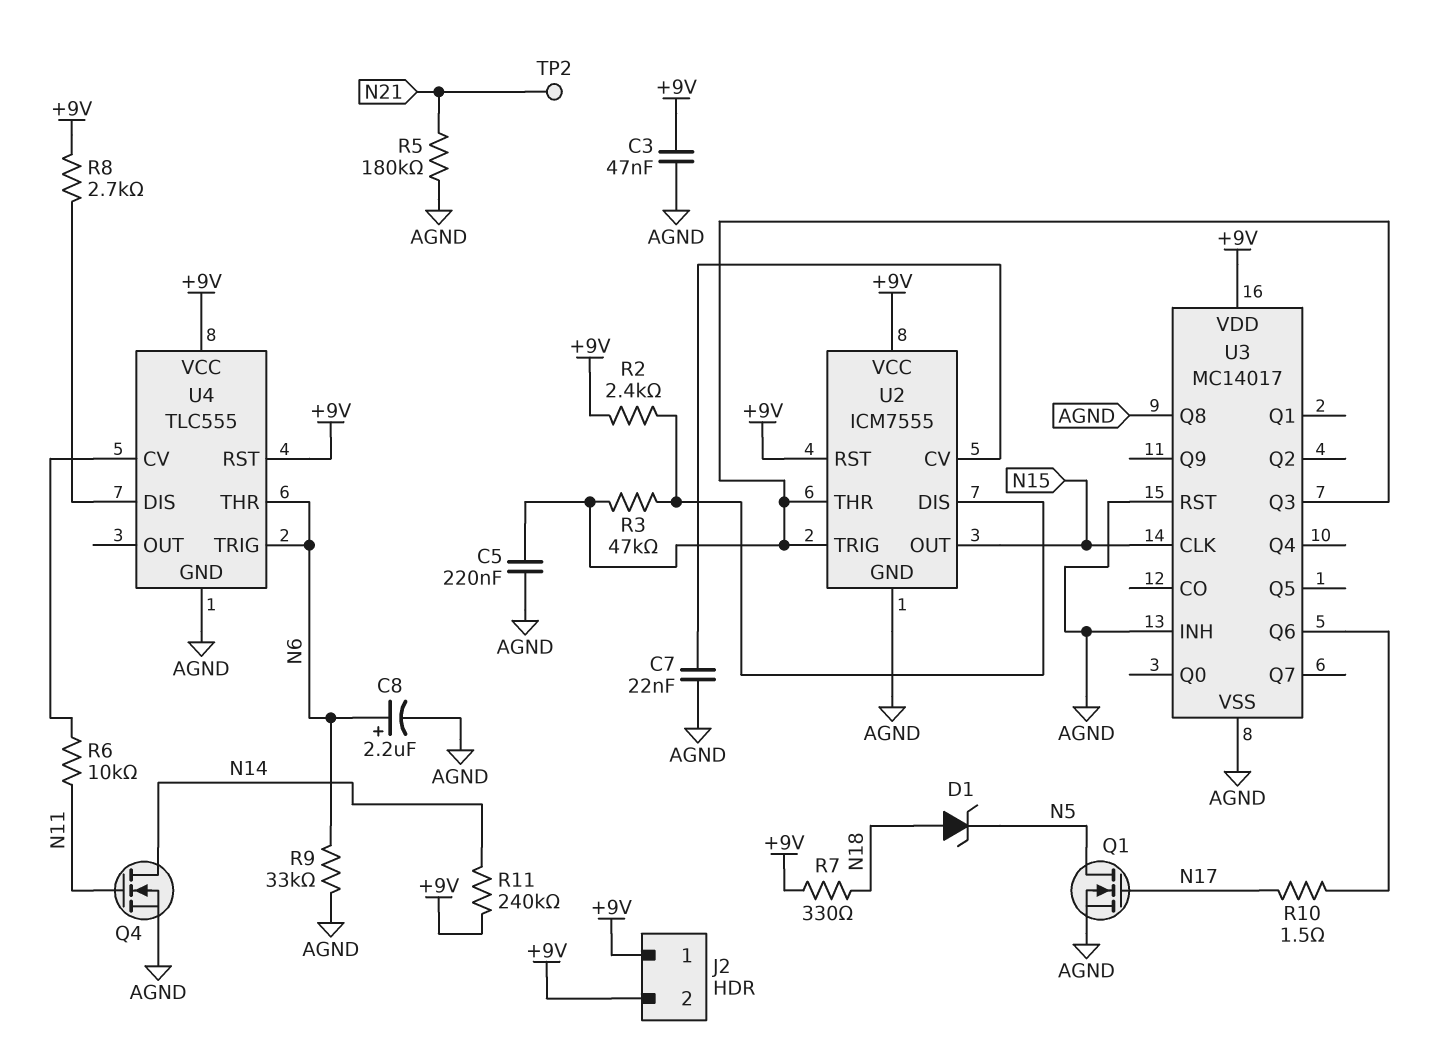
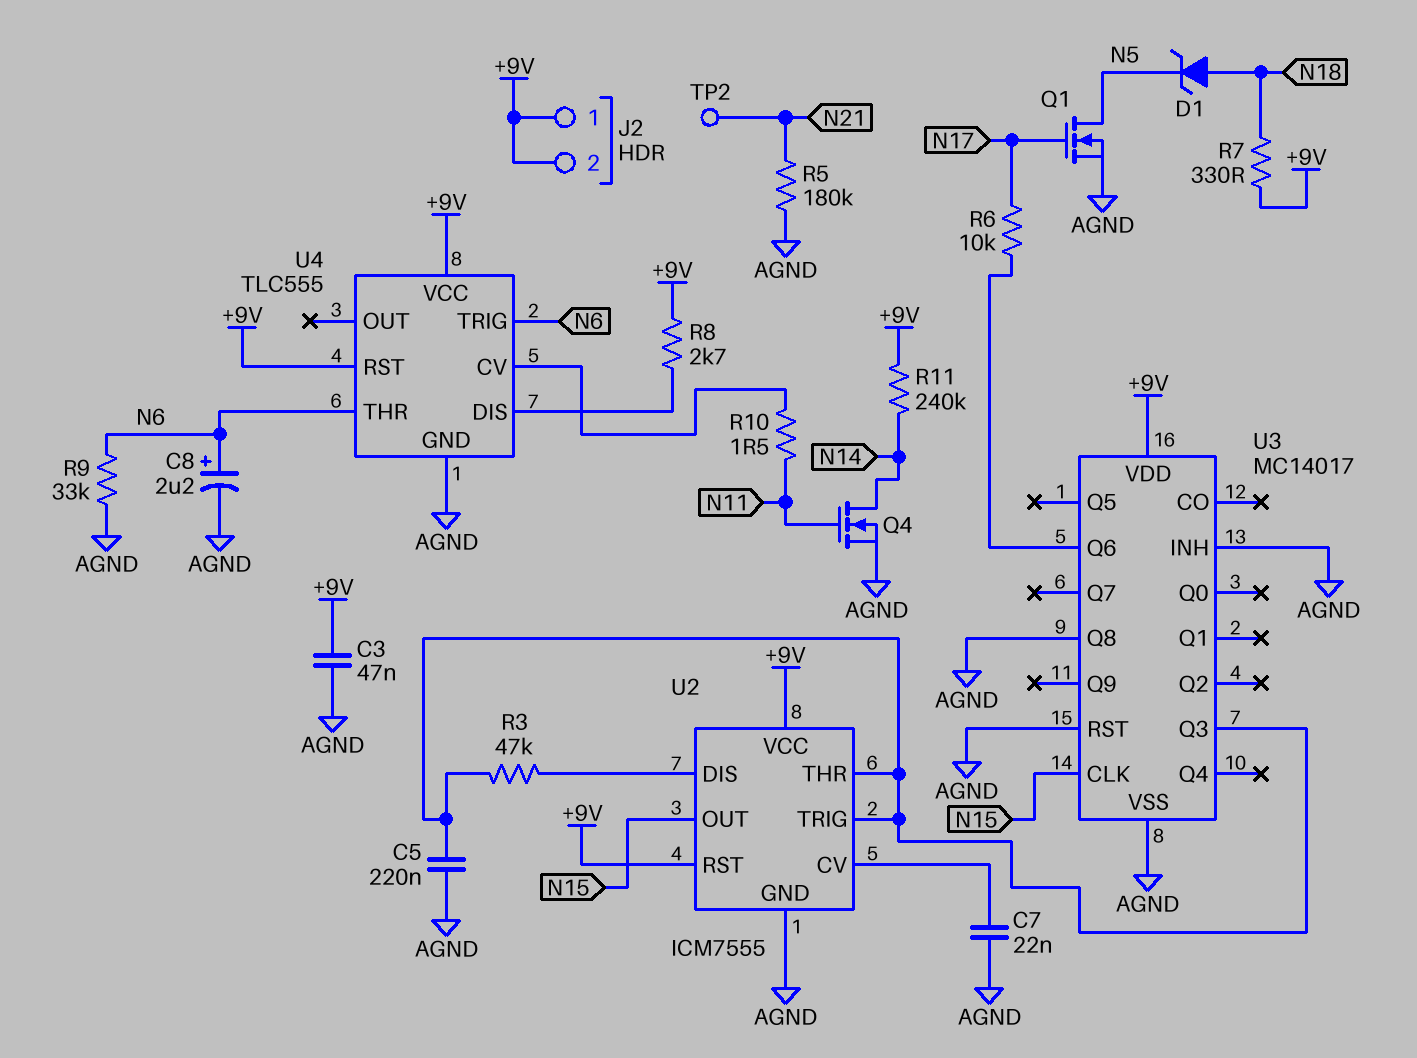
R2: 2.4k (+9V, U2/DIS) -> none
R6: 10k (N11, U4/CV) -> 10k (N17, U3/Q6)
R10: 1.5 (N17, U3/Q6) -> 1.5 (N11, U4/CV)

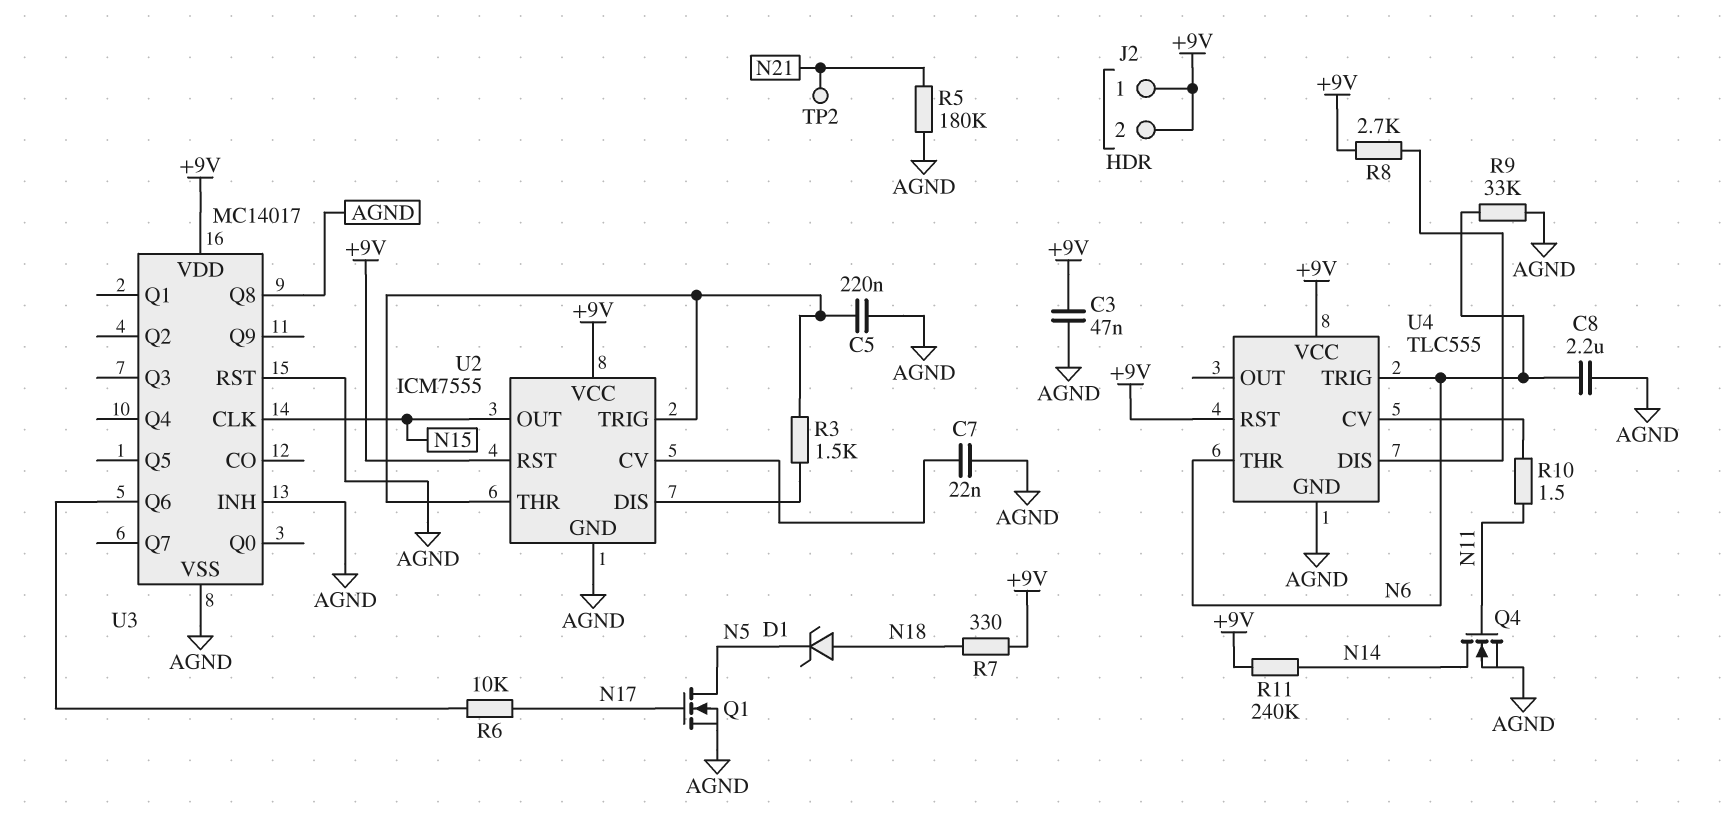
C8: 2.2uF (plus N6, minus AGND) -> 2.2uF (AGND, N6)
R3: 47k (U2/DIS, U2/THR) -> 1.5k (U2/DIS, U2/THR)
U3 pin Q3: U2/THR -> none

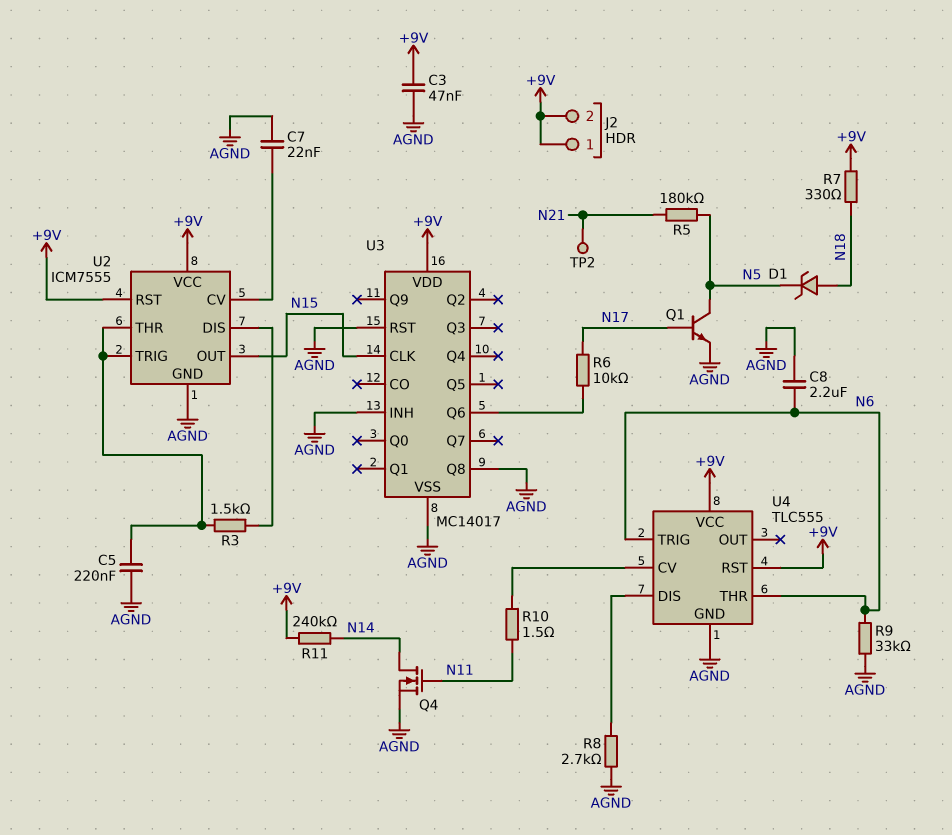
Q1: NMOS (G N17, D N5, S AGND) -> NPN (B N17, C N5, E AGND)
R5: 180k (AGND, N21) -> 180k (N5, N21)
R8: 2.7k (+9V, U4/DIS) -> 2.7k (AGND, U4/DIS)

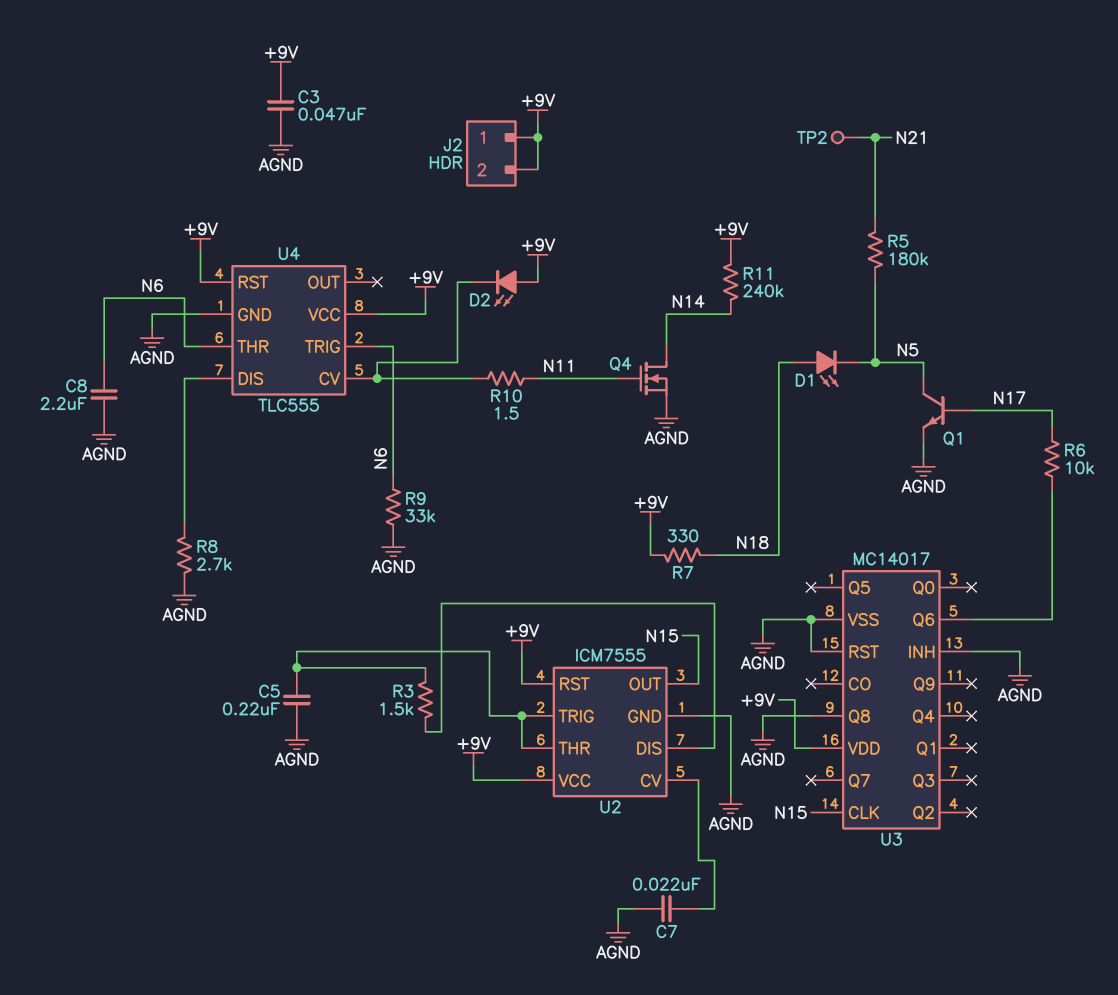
D1: zener (A N18, K N5) -> LED (A N18, K N5)
D2: none -> LED (A +9V, K U4/CV)

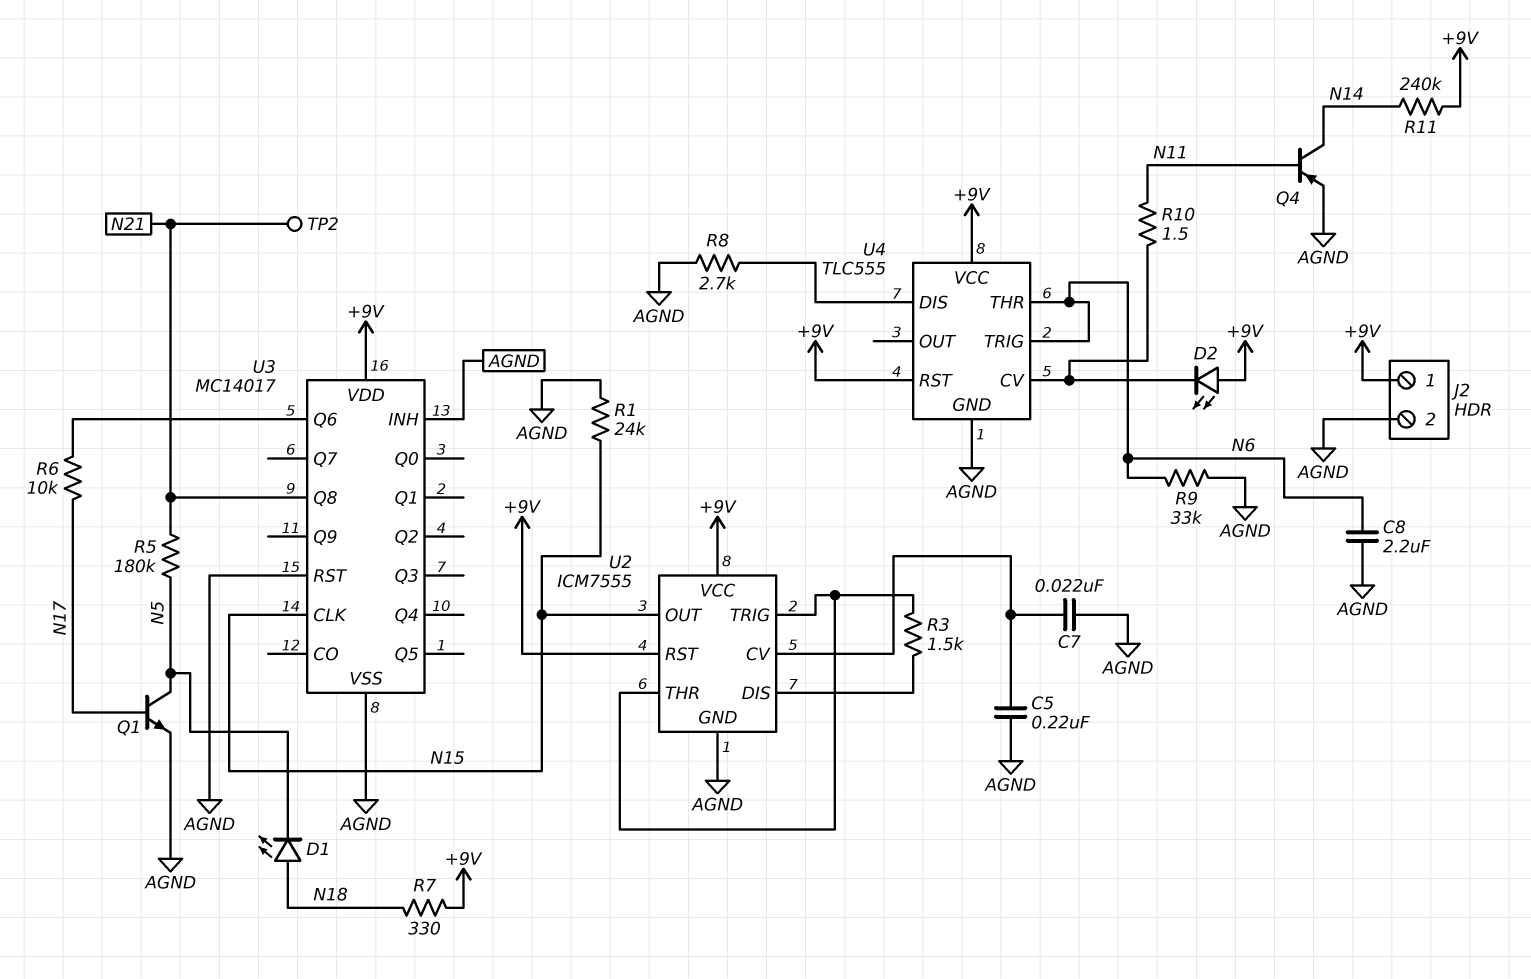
C3: 47nF (+9V, AGND) -> none
C5: 220nF (AGND, U2/THR) -> 220nF (AGND, U2/CV)
J2 pin 2: +9V -> AGND
Q4: NMOS (G N11, D N14, S AGND) -> PNP (B N11, C N14, E AGND)
R1: none -> 24k (AGND, N15)
U3 pin Q8: AGND -> N21

